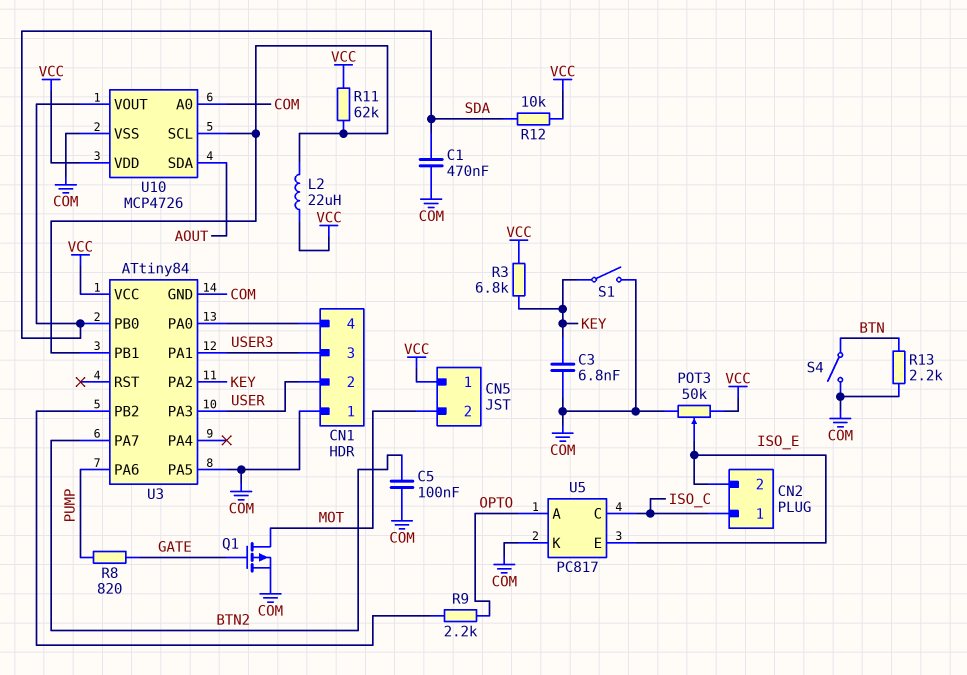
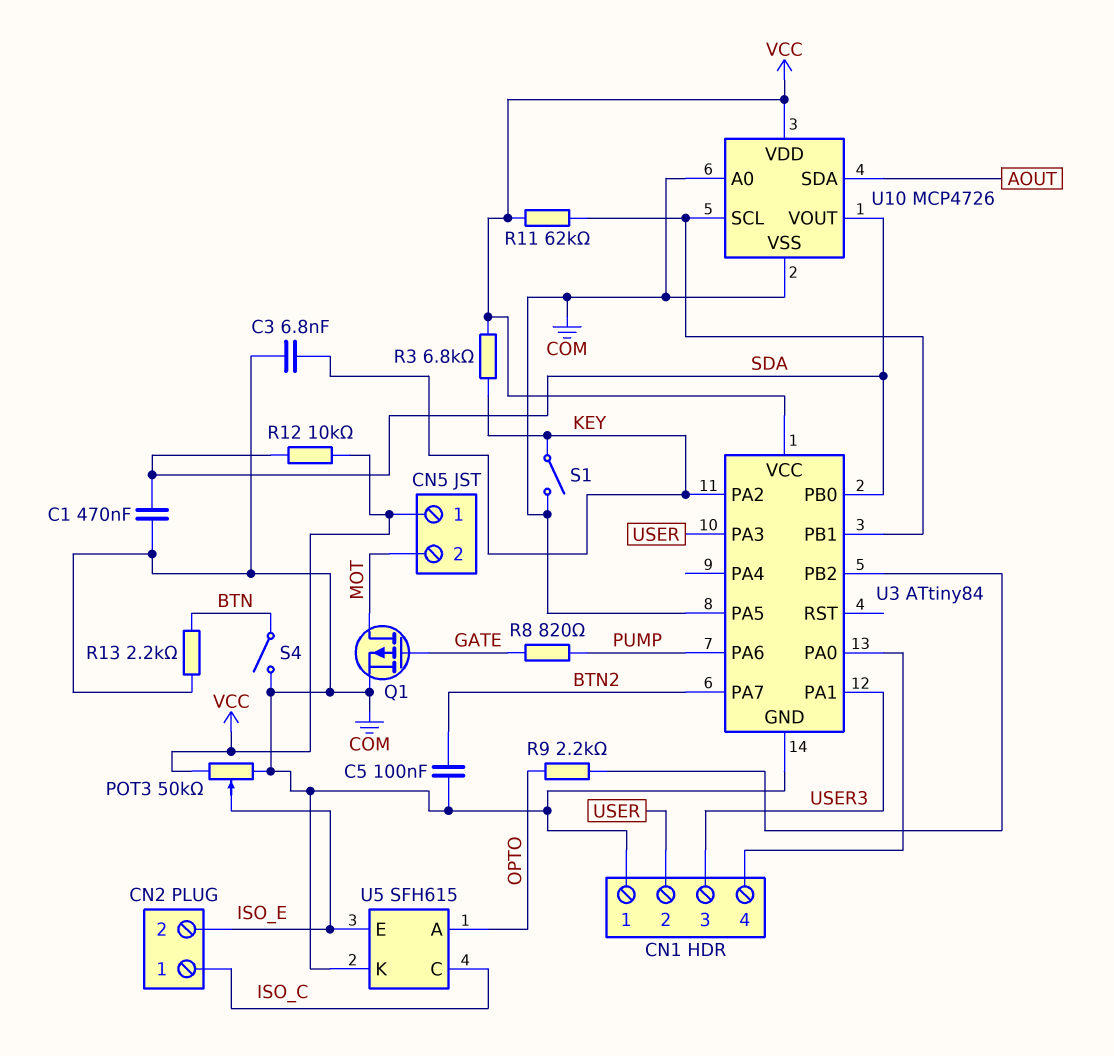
L2: 22uH (U3/PB1, VCC) -> none
U5: PC817 -> SFH615

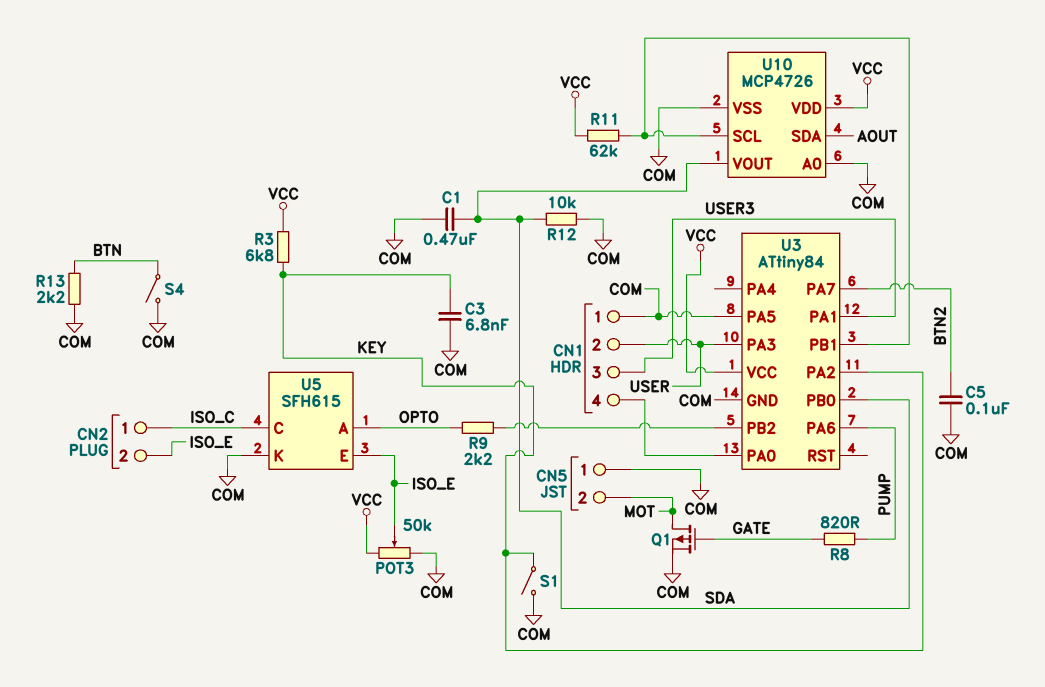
CN5 pin 1: VCC -> COM
R12: 10k (SDA, VCC) -> 10k (COM, SDA)

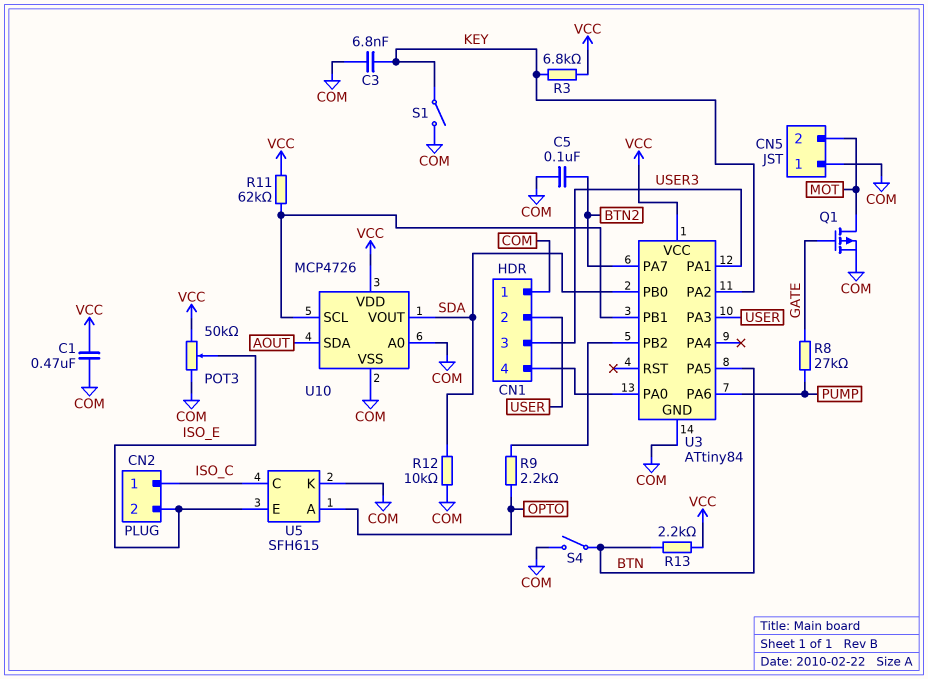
C1: 470nF (COM, SDA) -> 470nF (COM, VCC)
R8: 820 (GATE, PUMP) -> 27k (GATE, PUMP)
R13: 2.2k (BTN, COM) -> 2.2k (BTN, VCC)
U3 pin PA5: COM -> BTN

